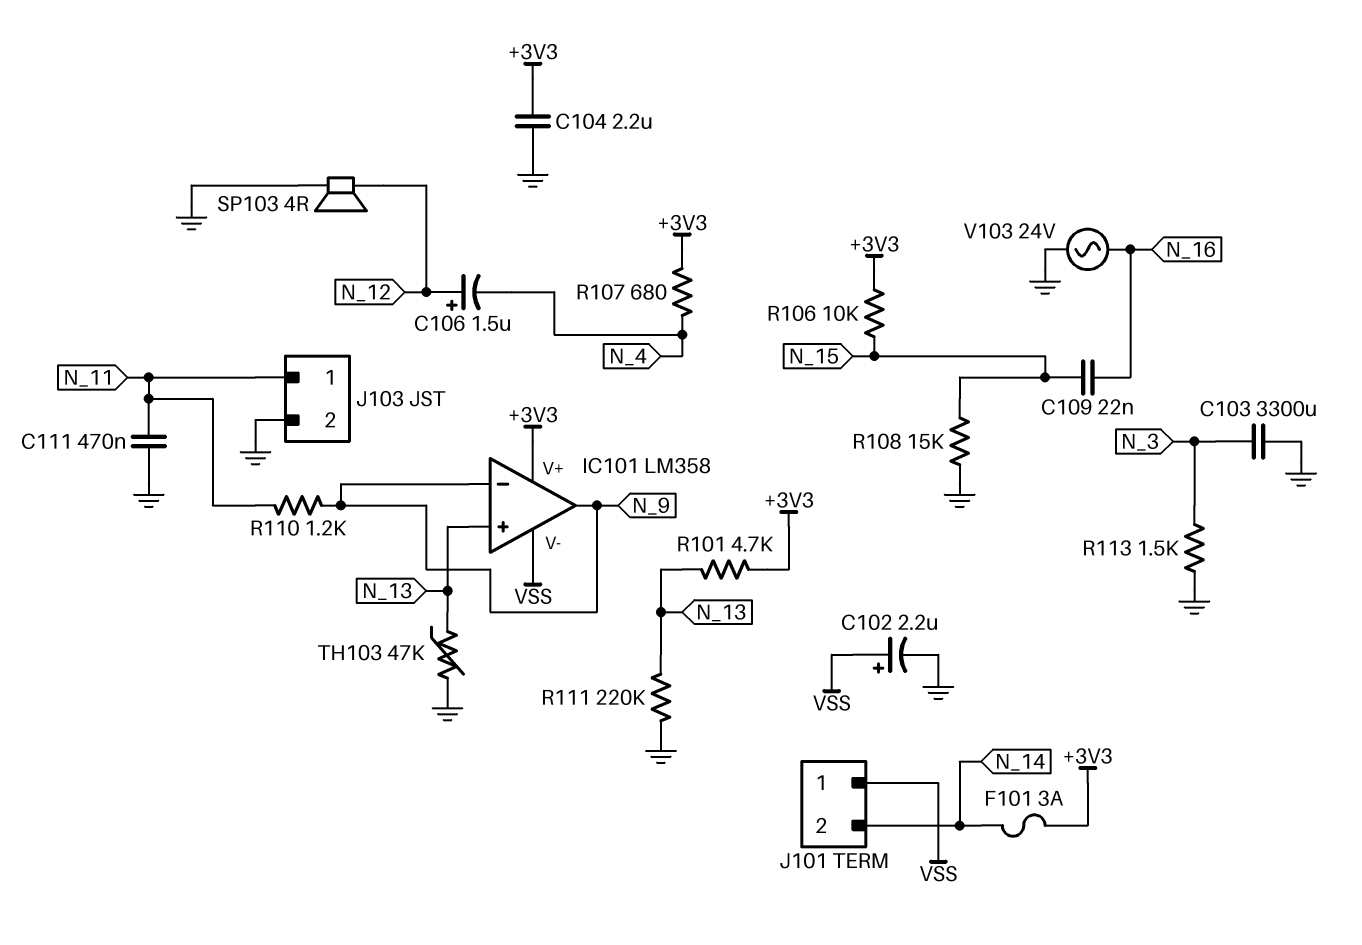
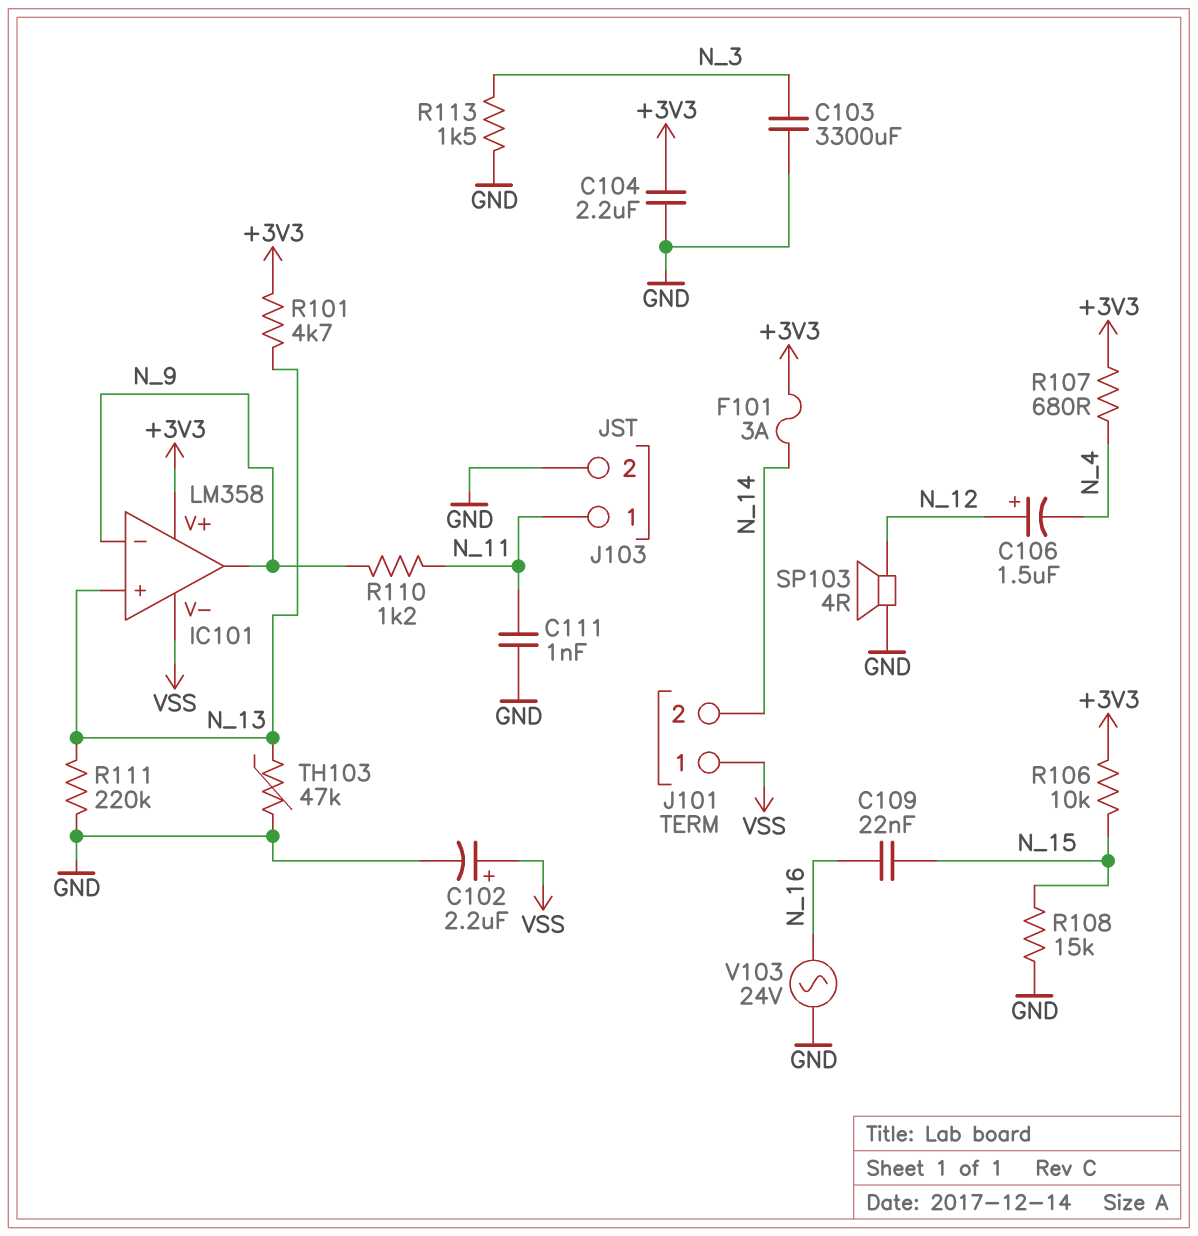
C111: 470nF (GND, N_11) -> 1nF (GND, N_11)

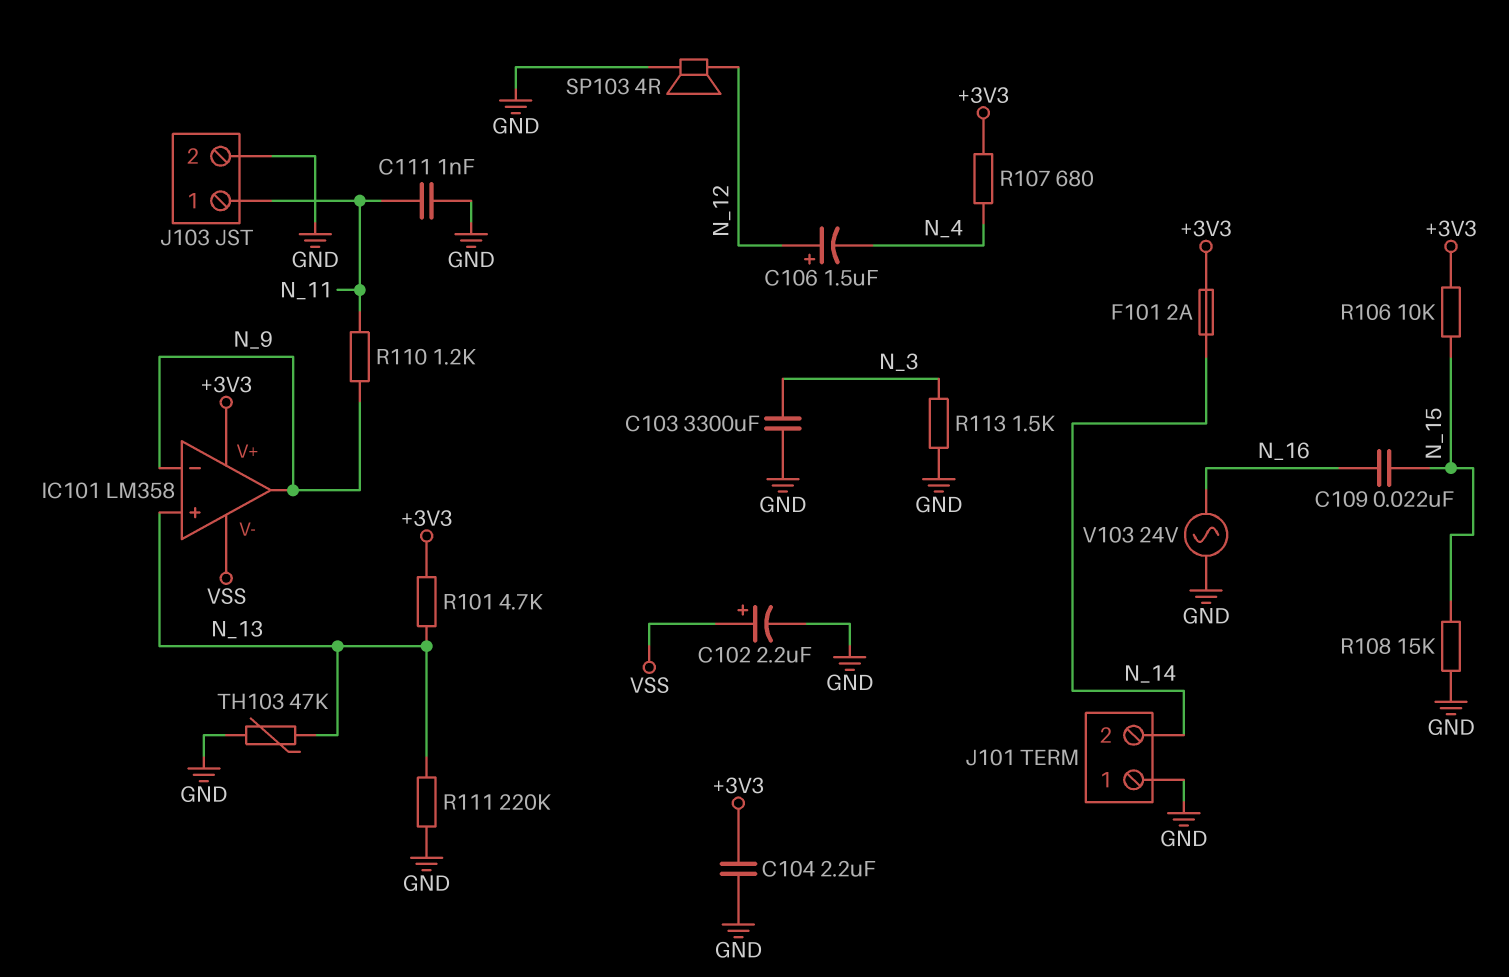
F101: 3A (+3V3, N_14) -> 2A (+3V3, N_14)
J101 pin 1: VSS -> GND

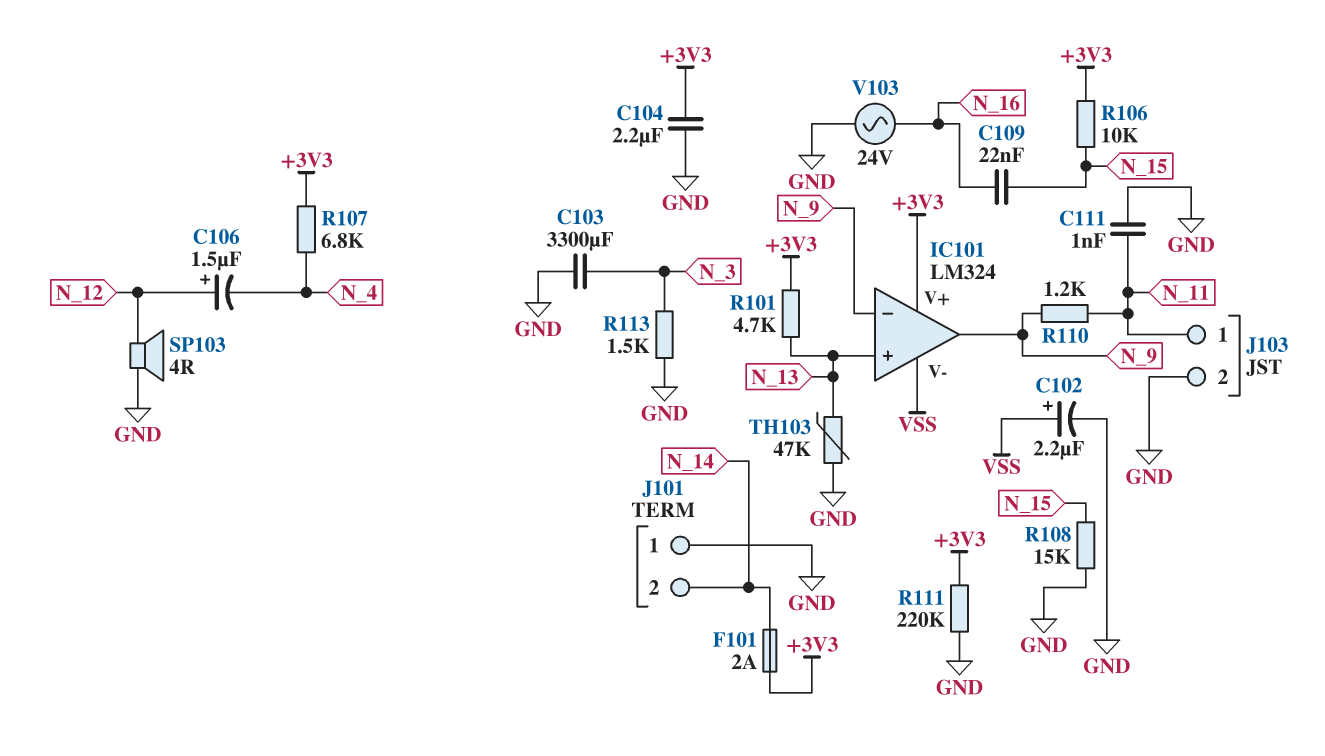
IC101: LM358 -> LM324
R107: 680 (+3V3, N_4) -> 6.8k (+3V3, N_4)
R111: 220k (GND, N_13) -> 220k (+3V3, GND)

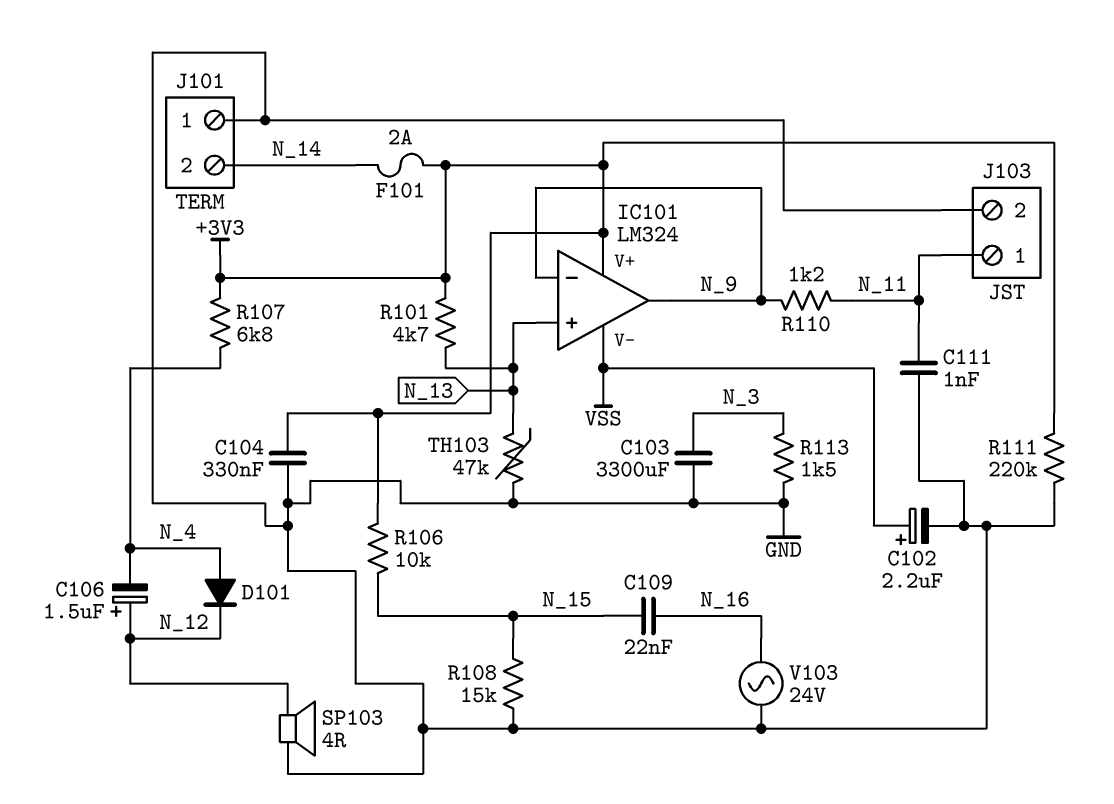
C104: 2.2uF (+3V3, GND) -> 330nF (+3V3, GND)
D101: none -> diode (A N_4, K N_12)

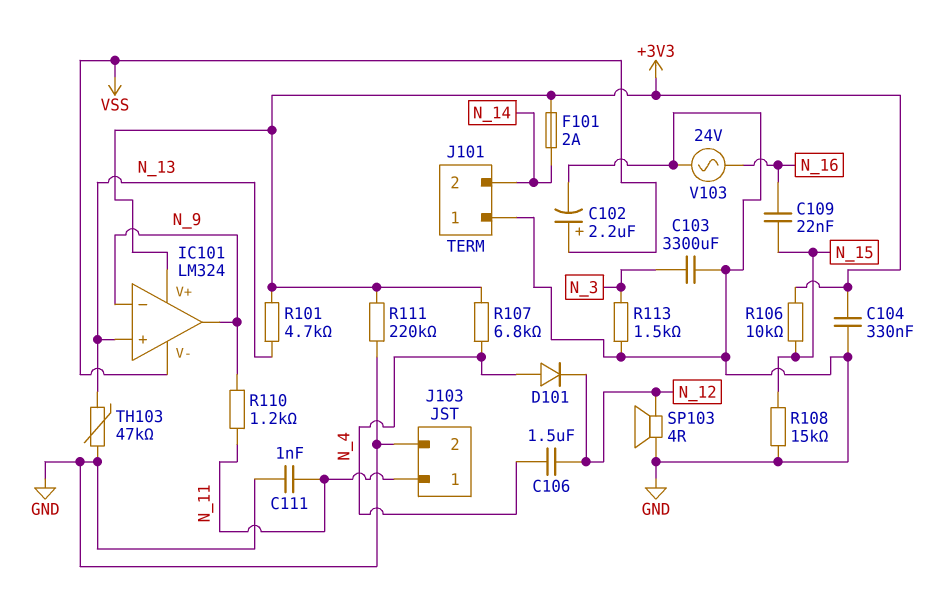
C106: 1.5uF (plus N_12, minus N_4) -> 1.5uF (N_4, N_12)

